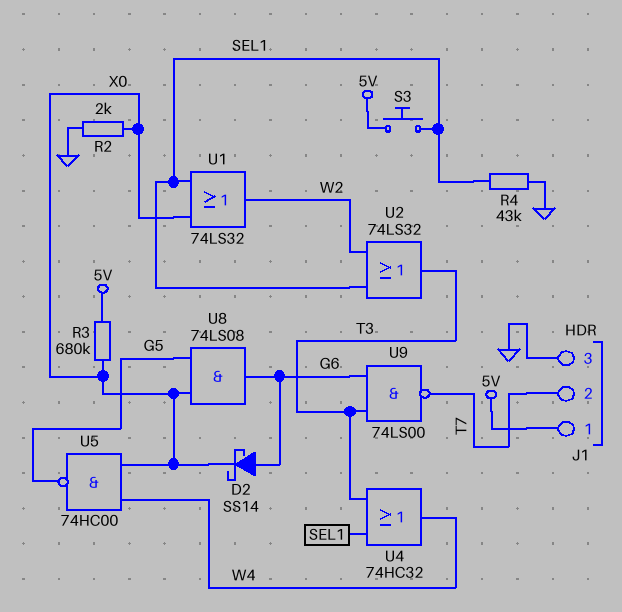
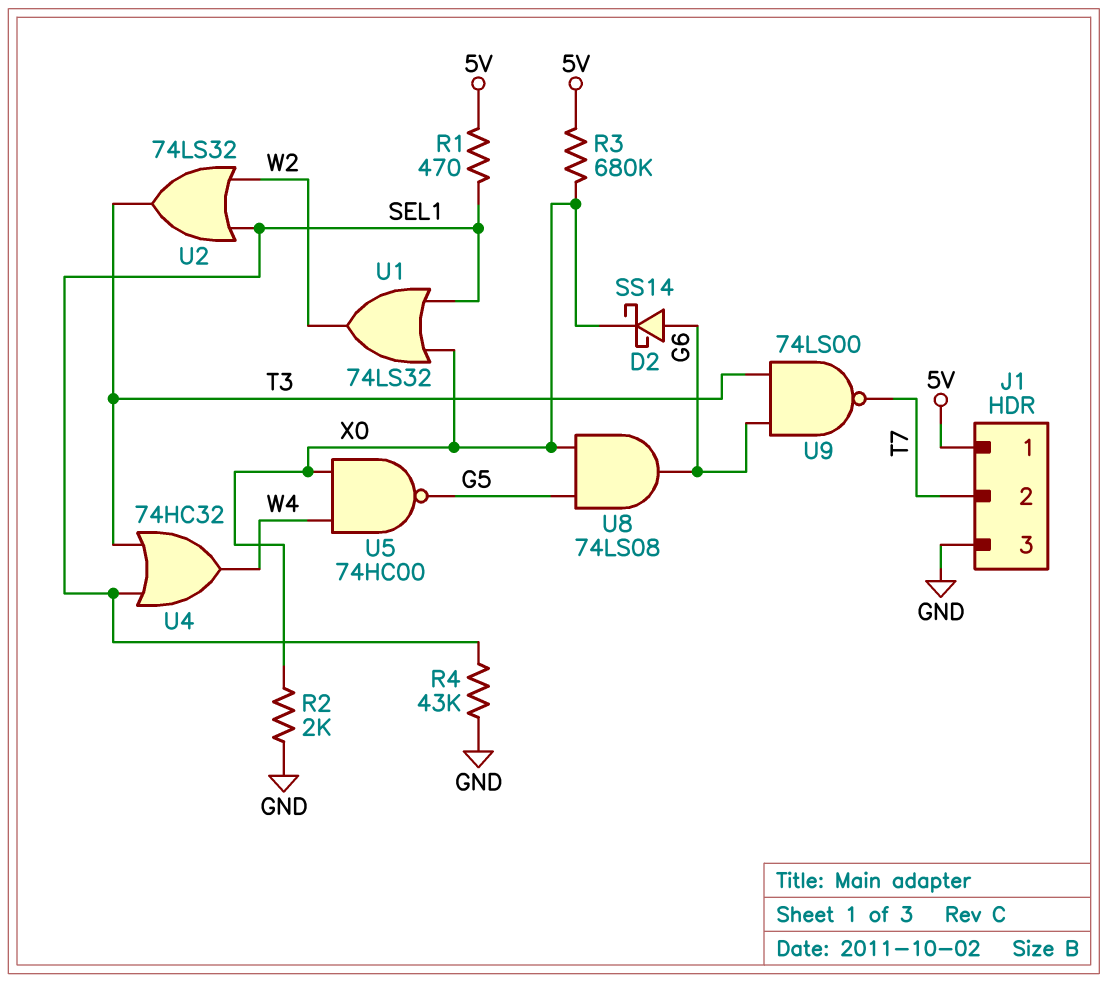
R1: none -> 470 (5V, SEL1)
S3: button (5V, SEL1) -> none

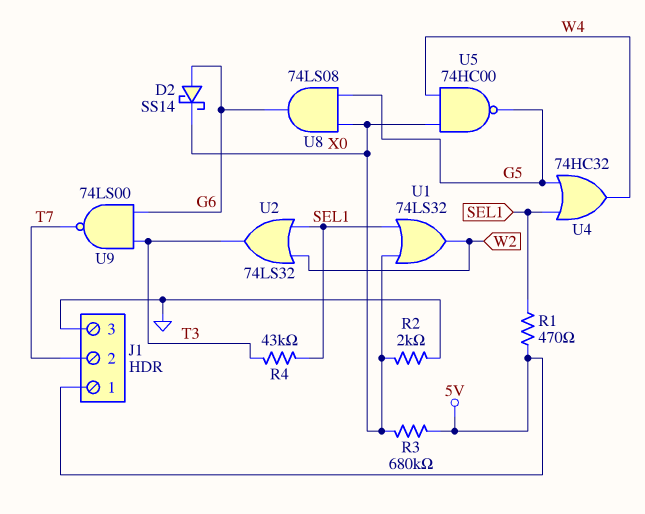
R4: 43k (GND, SEL1) -> 43k (SEL1, T3)
U4: OR 74HC32 (in SEL1, in T3, out W4) -> OR 74HC32 (in G5, in SEL1, out W4)

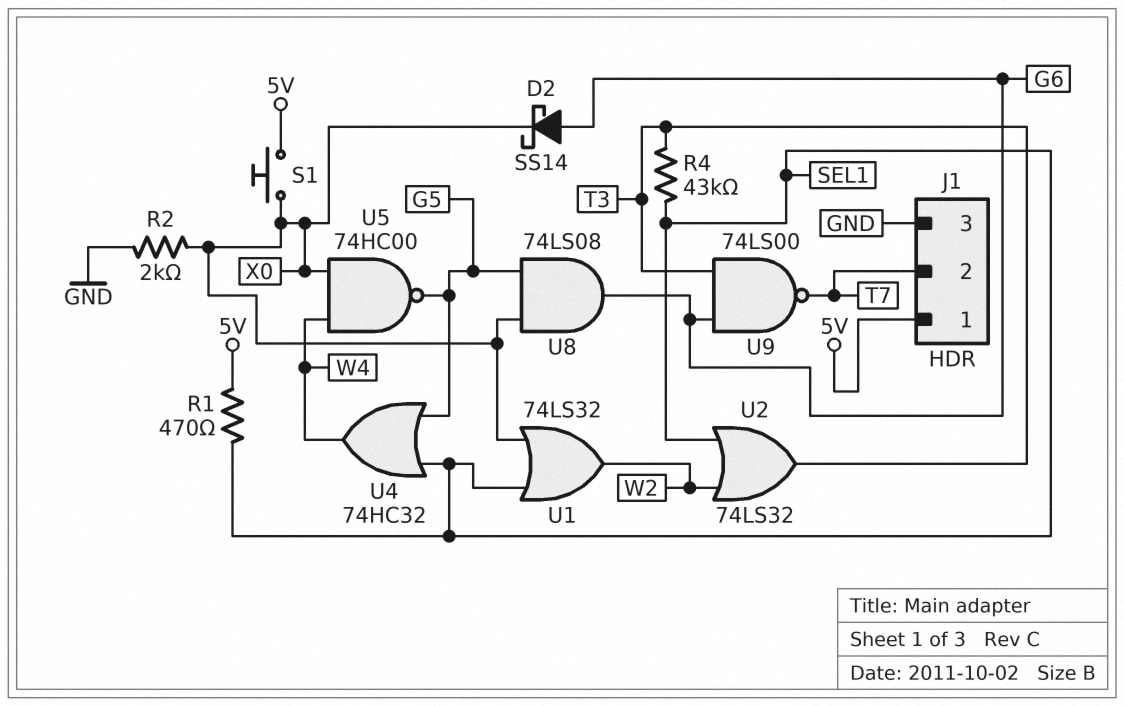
R3: 680k (5V, X0) -> none
S1: none -> button (5V, X0)

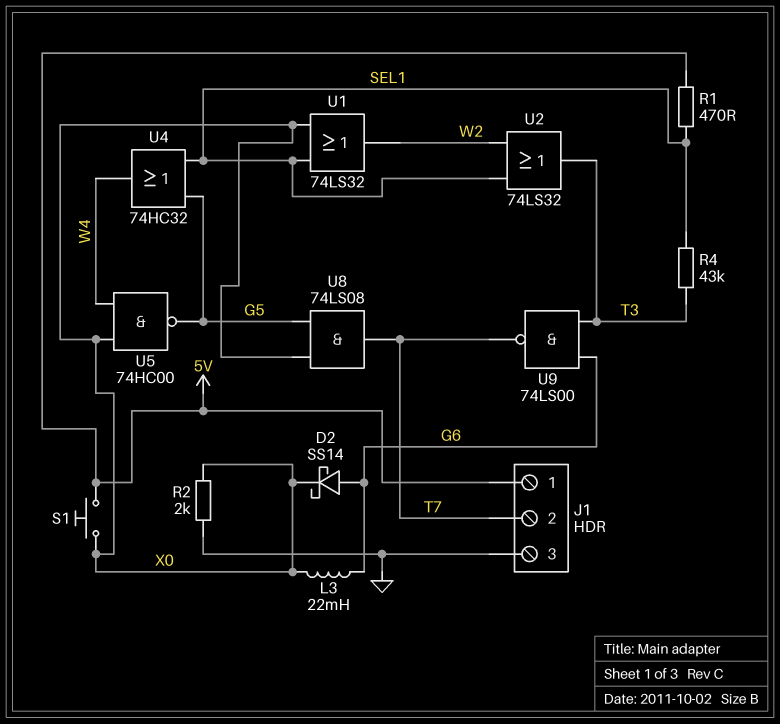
L3: none -> 22mH (G6, X0)
U8: AND 74LS08 (in G5, in X0, out G6) -> AND 74LS08 (in G5, in X0, out T7)

